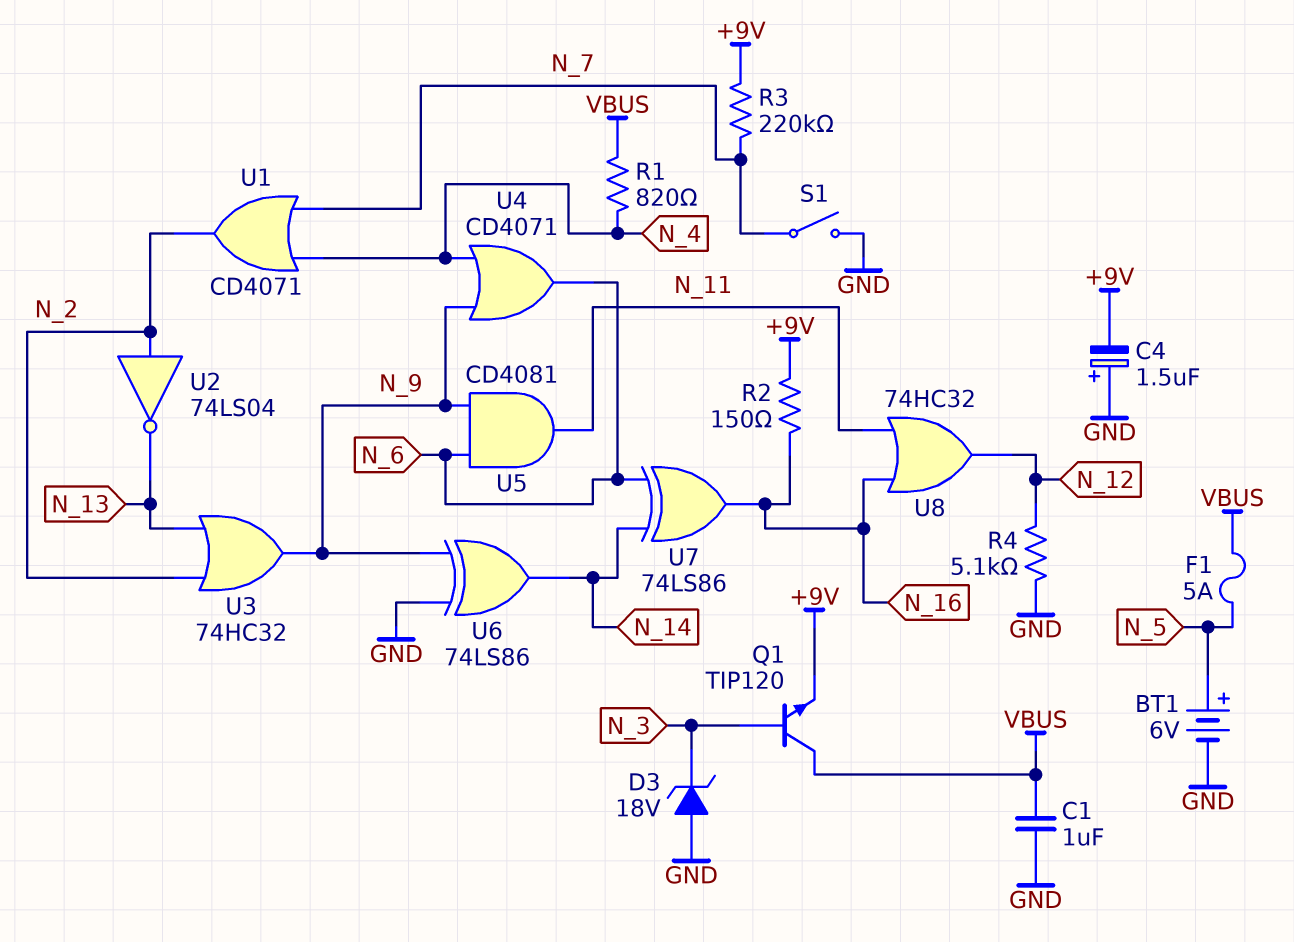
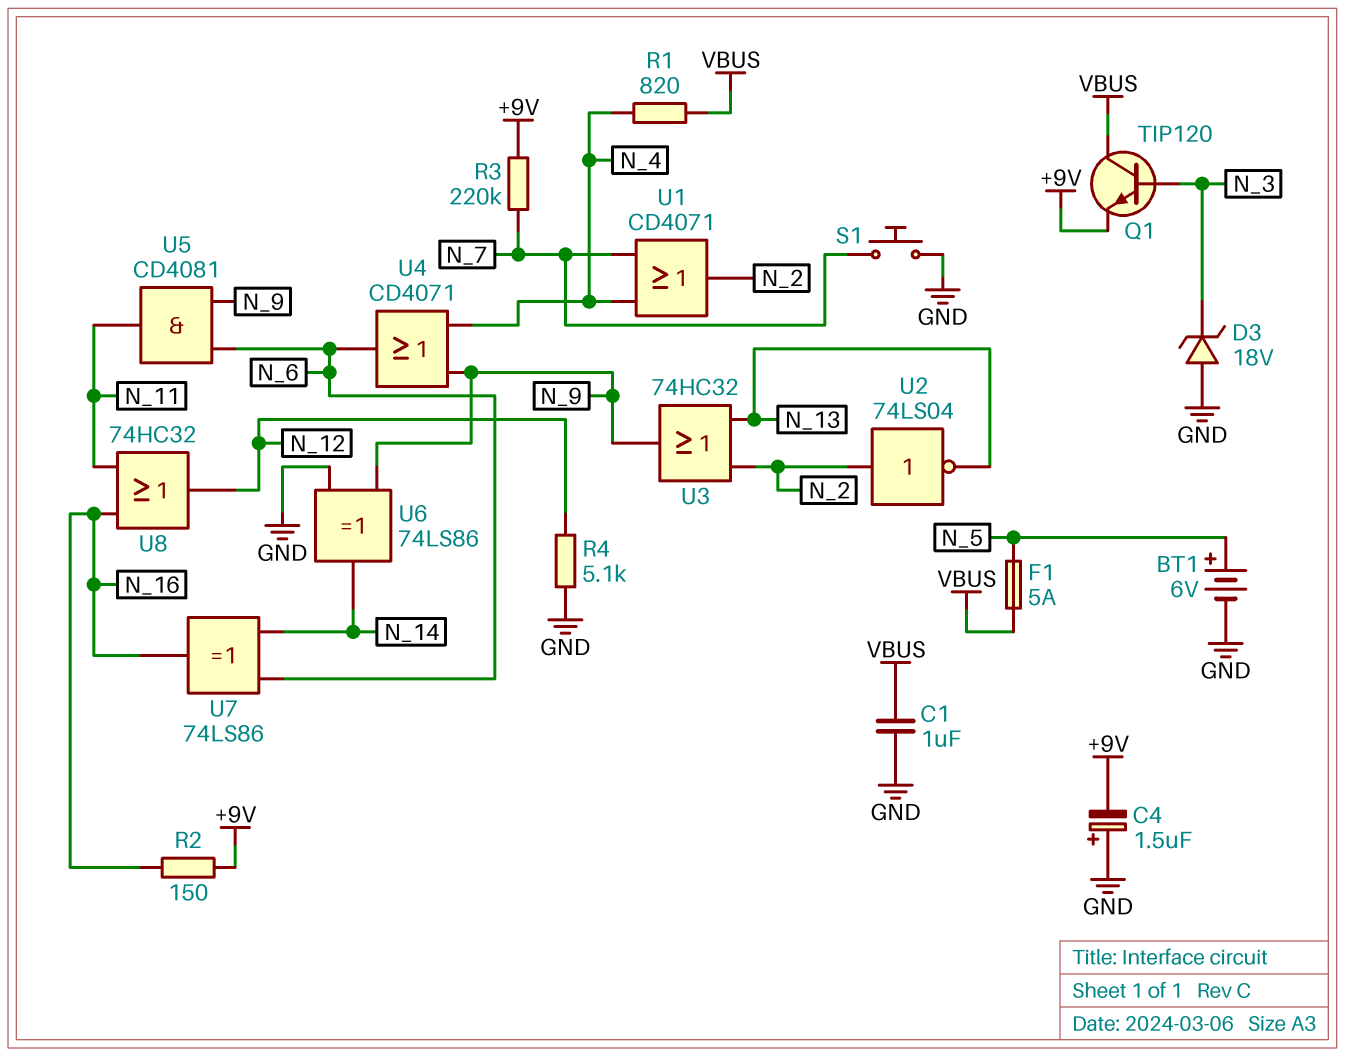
S1: switch (GND, N_7) -> button (GND, N_7)

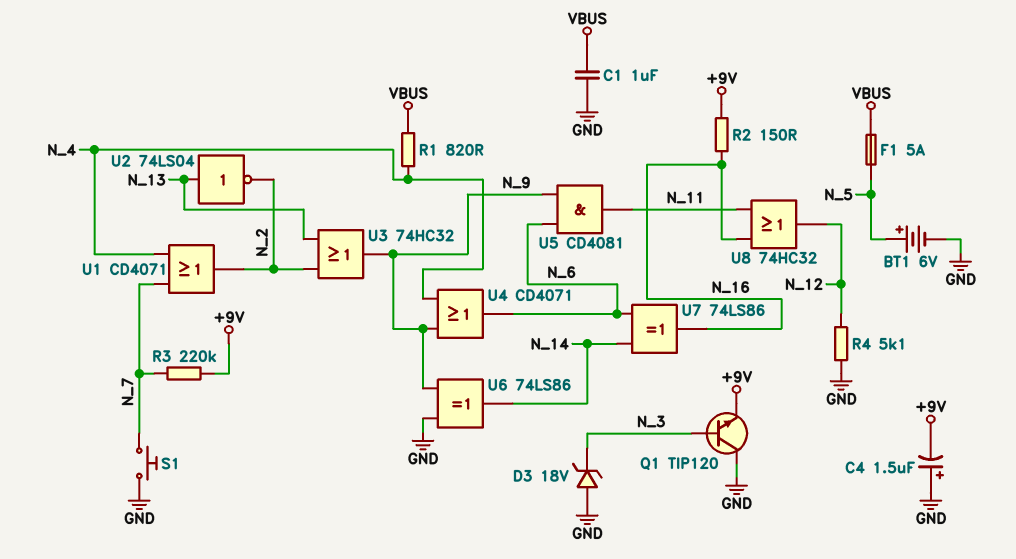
Q1: NPN TIP120 (B N_3, C VBUS, E +9V) -> NPN TIP120 (B N_3, C GND, E +9V)
U2: NOT 74LS04 (in N_2, out N_13) -> NOT 74LS04 (in N_13, out N_2)

